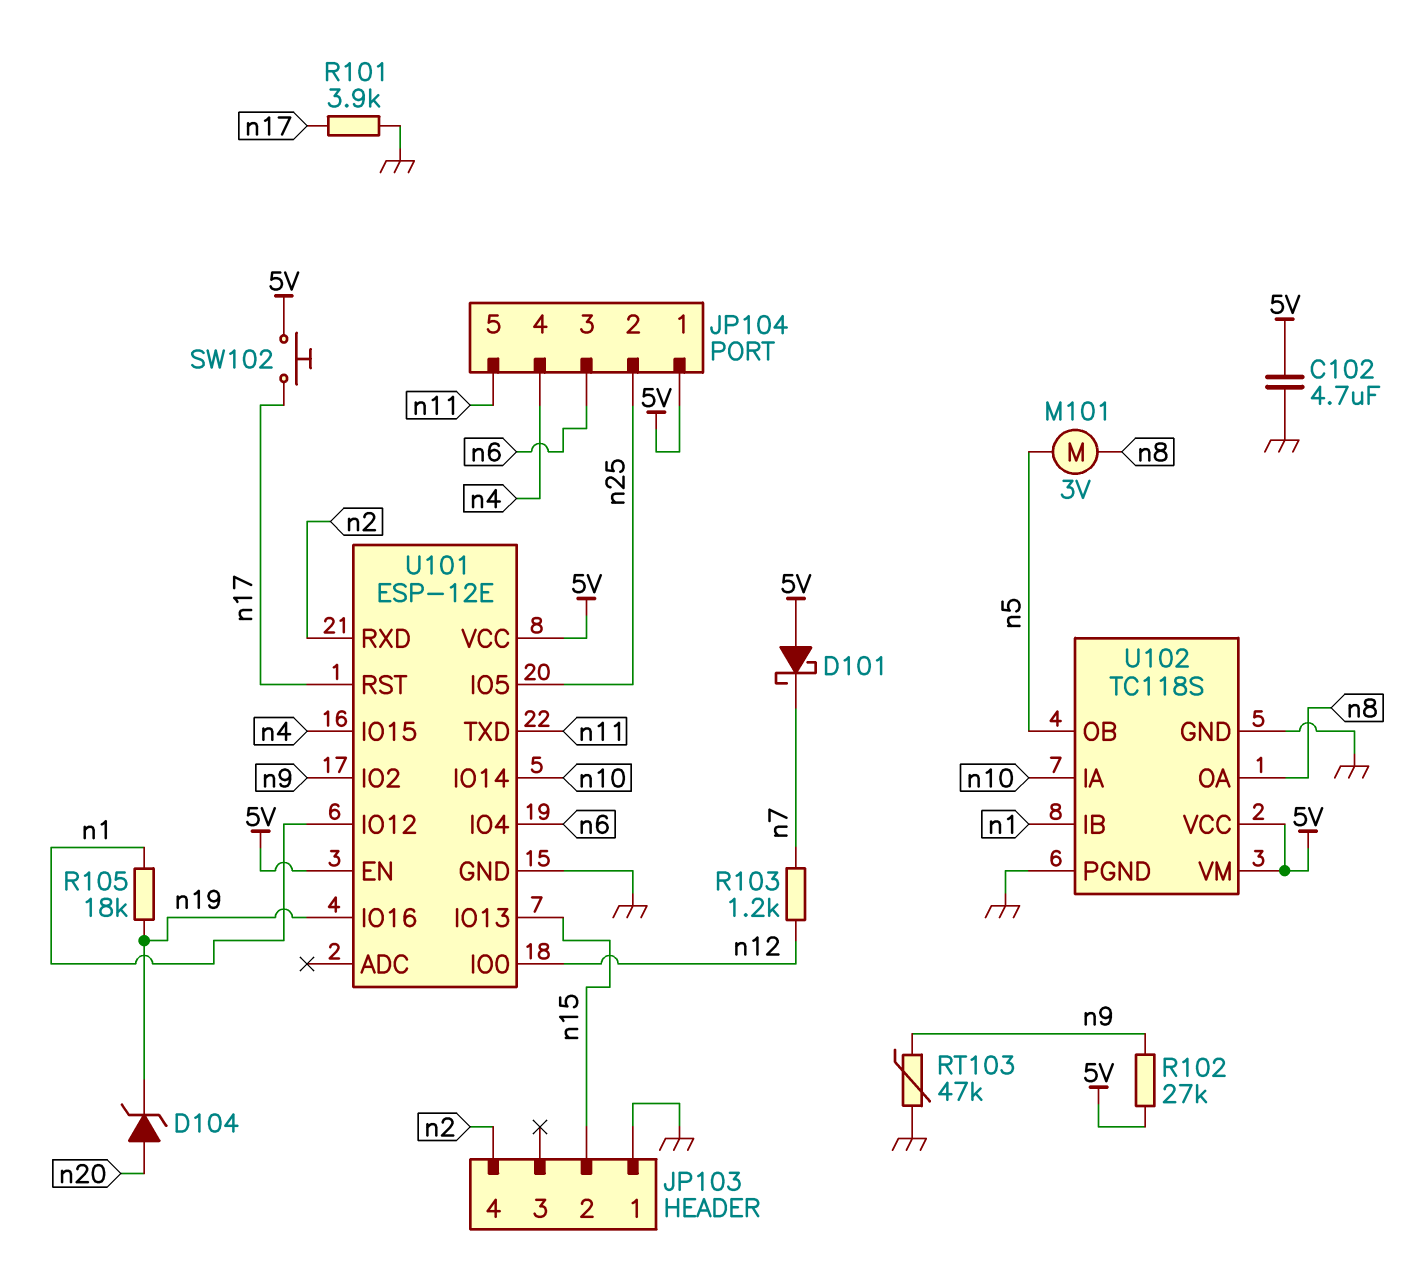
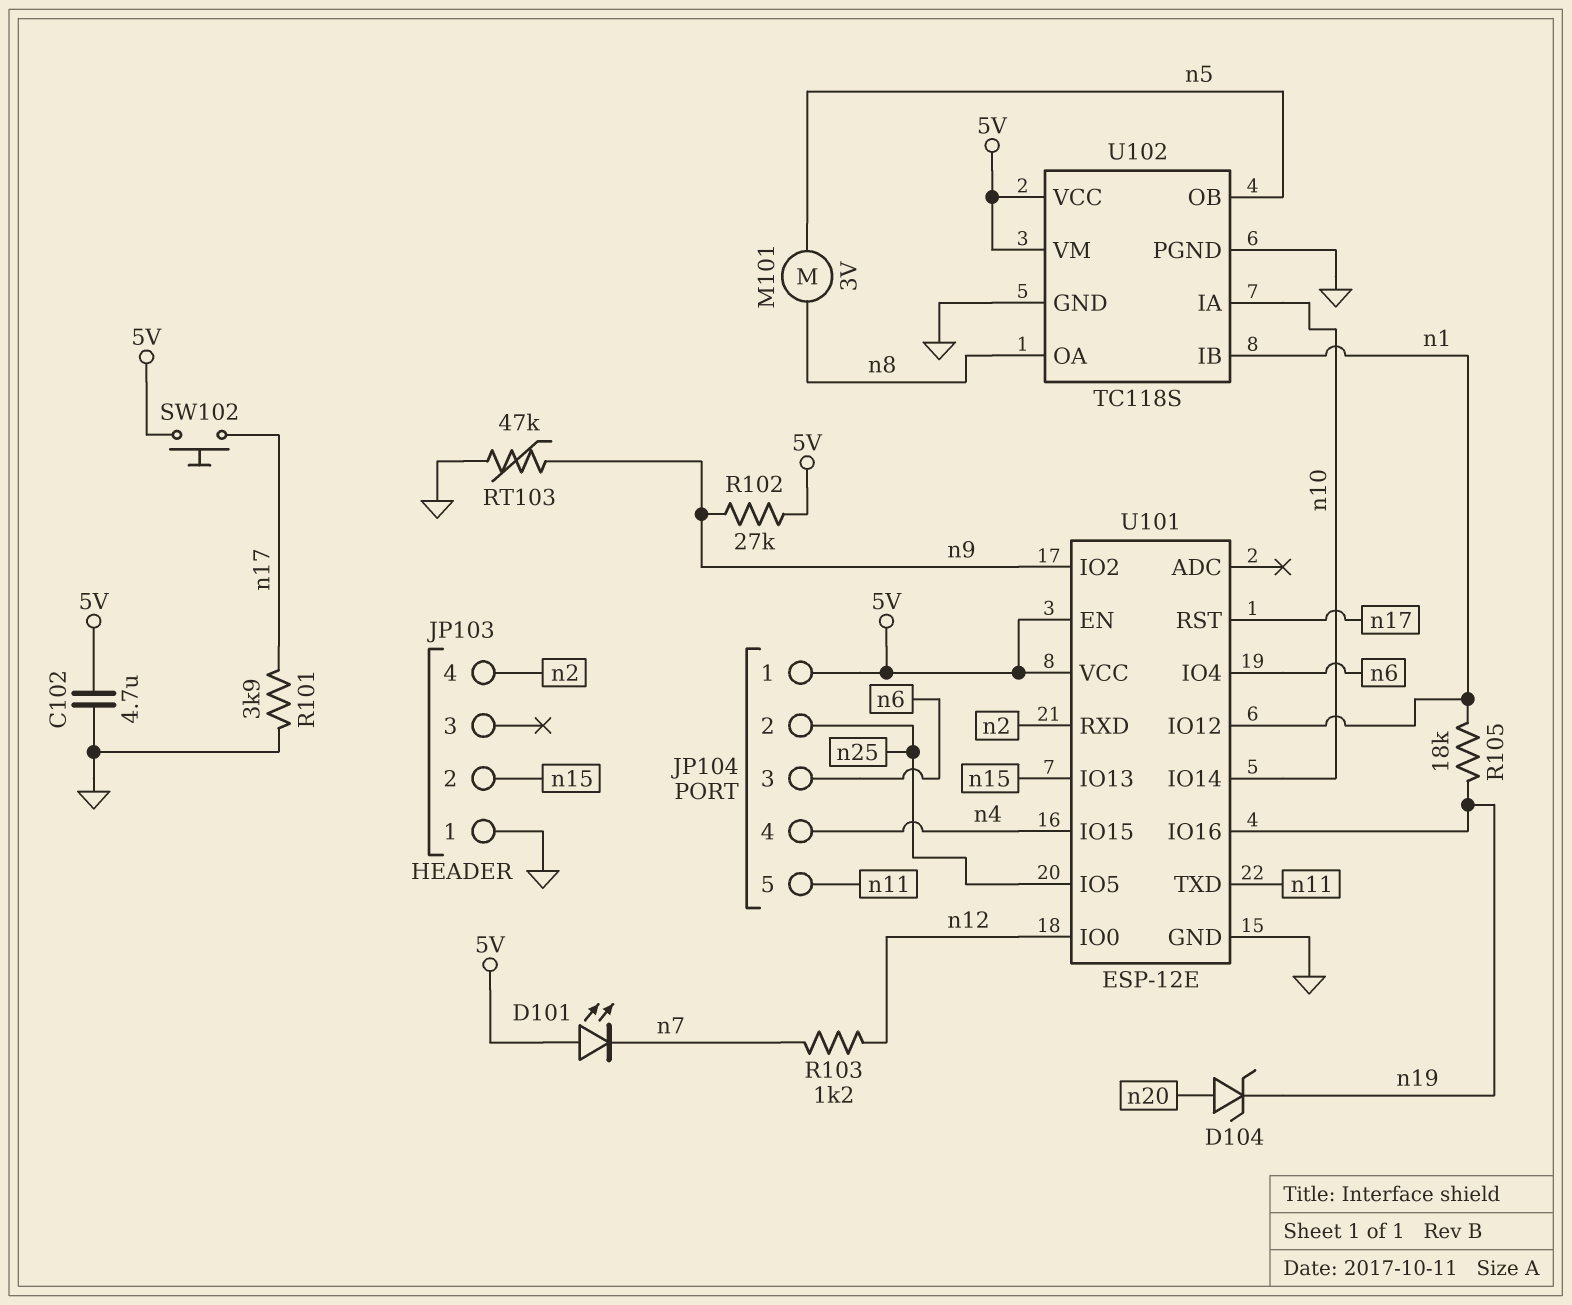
D101: schottky (A 5V, K n7) -> LED (A 5V, K n7)

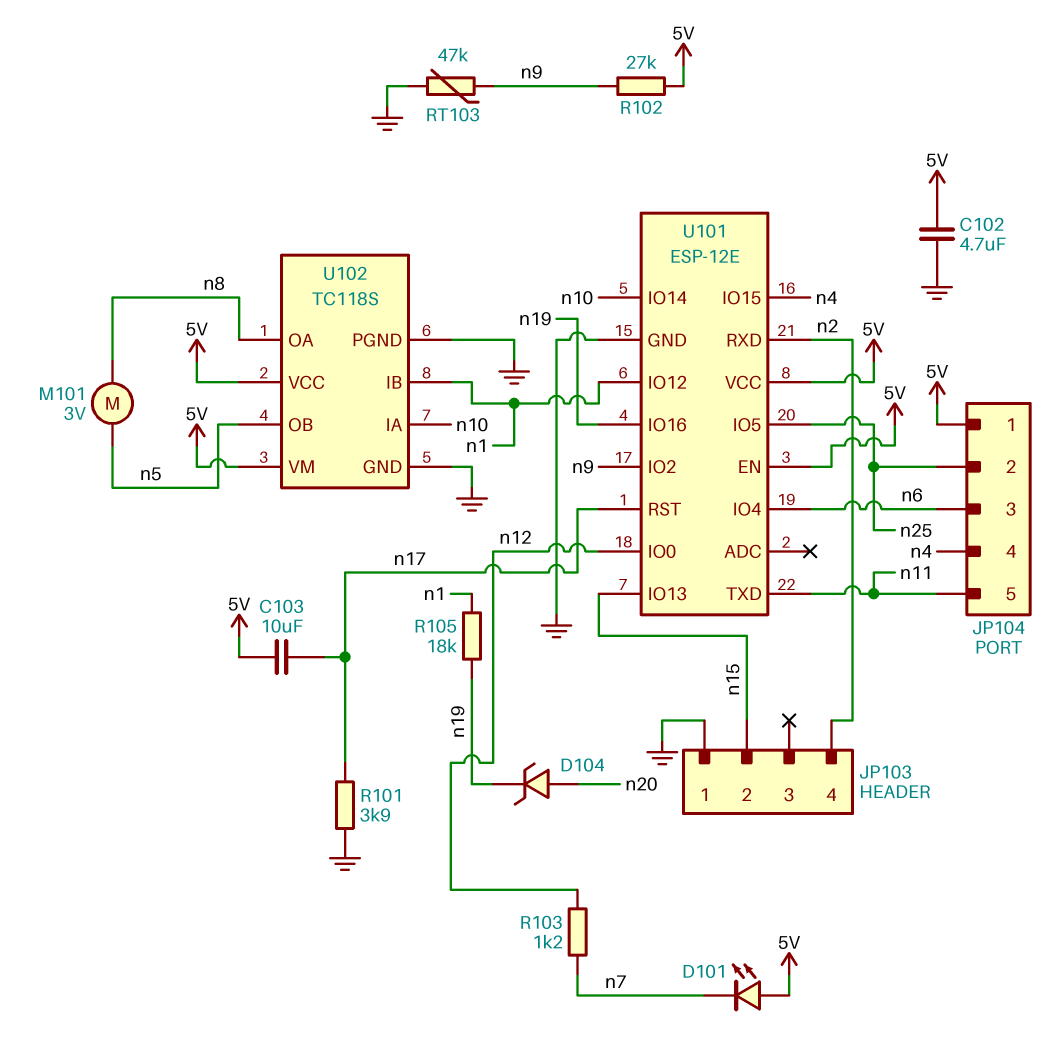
C103: none -> 10uF (5V, n17)
SW102: button (5V, n17) -> none

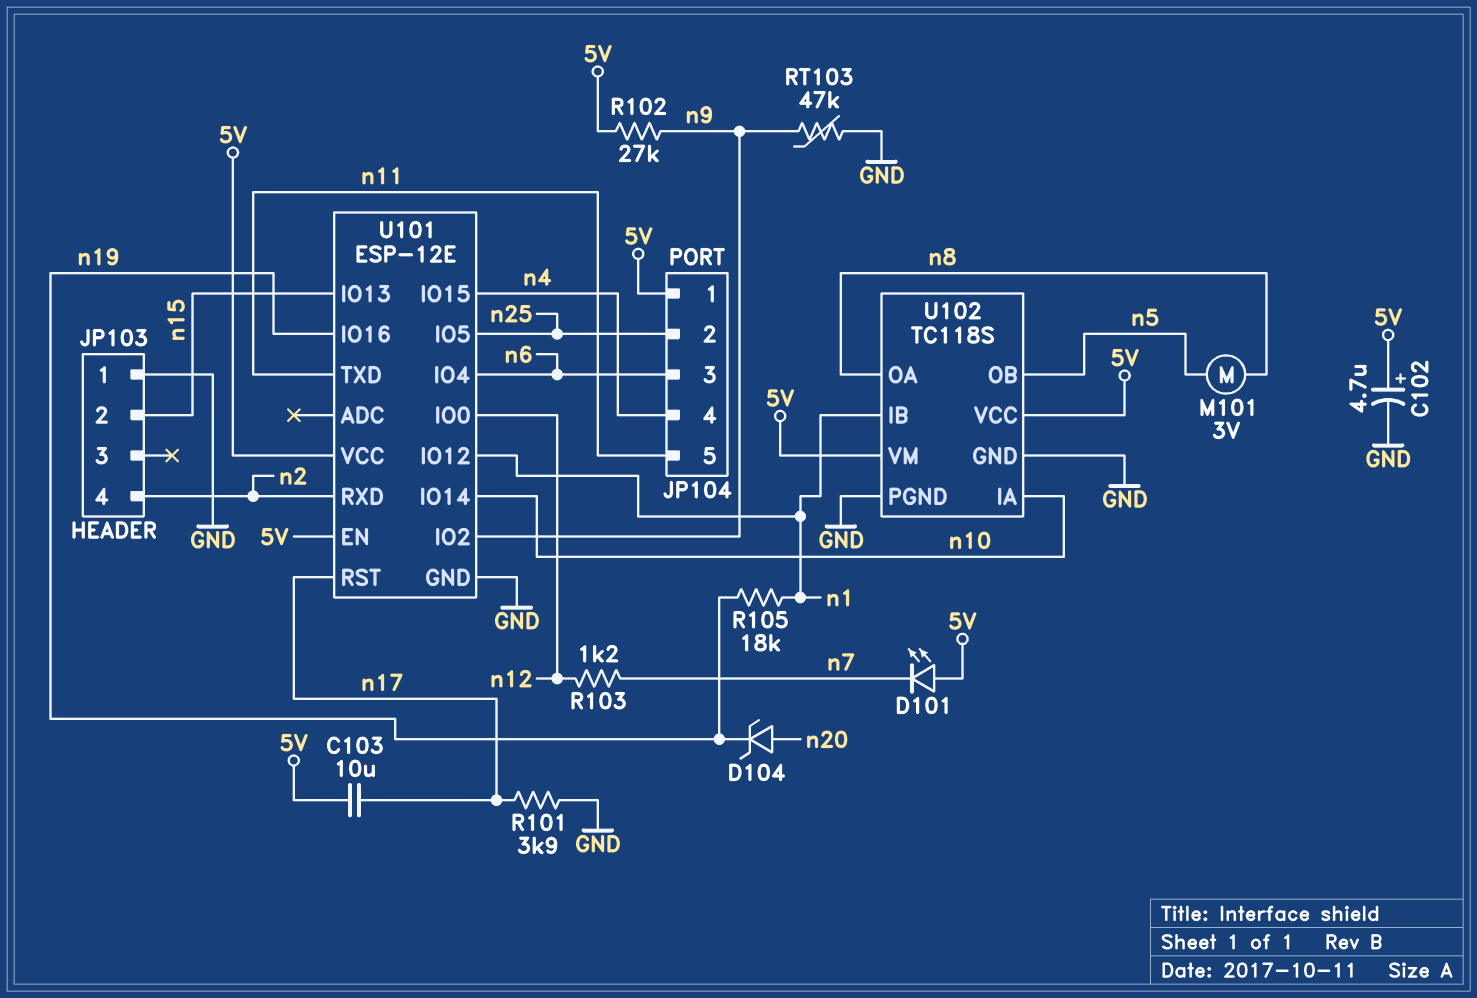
C102: 4.7uF (5V, GND) -> 4.7uF (plus 5V, minus GND)

